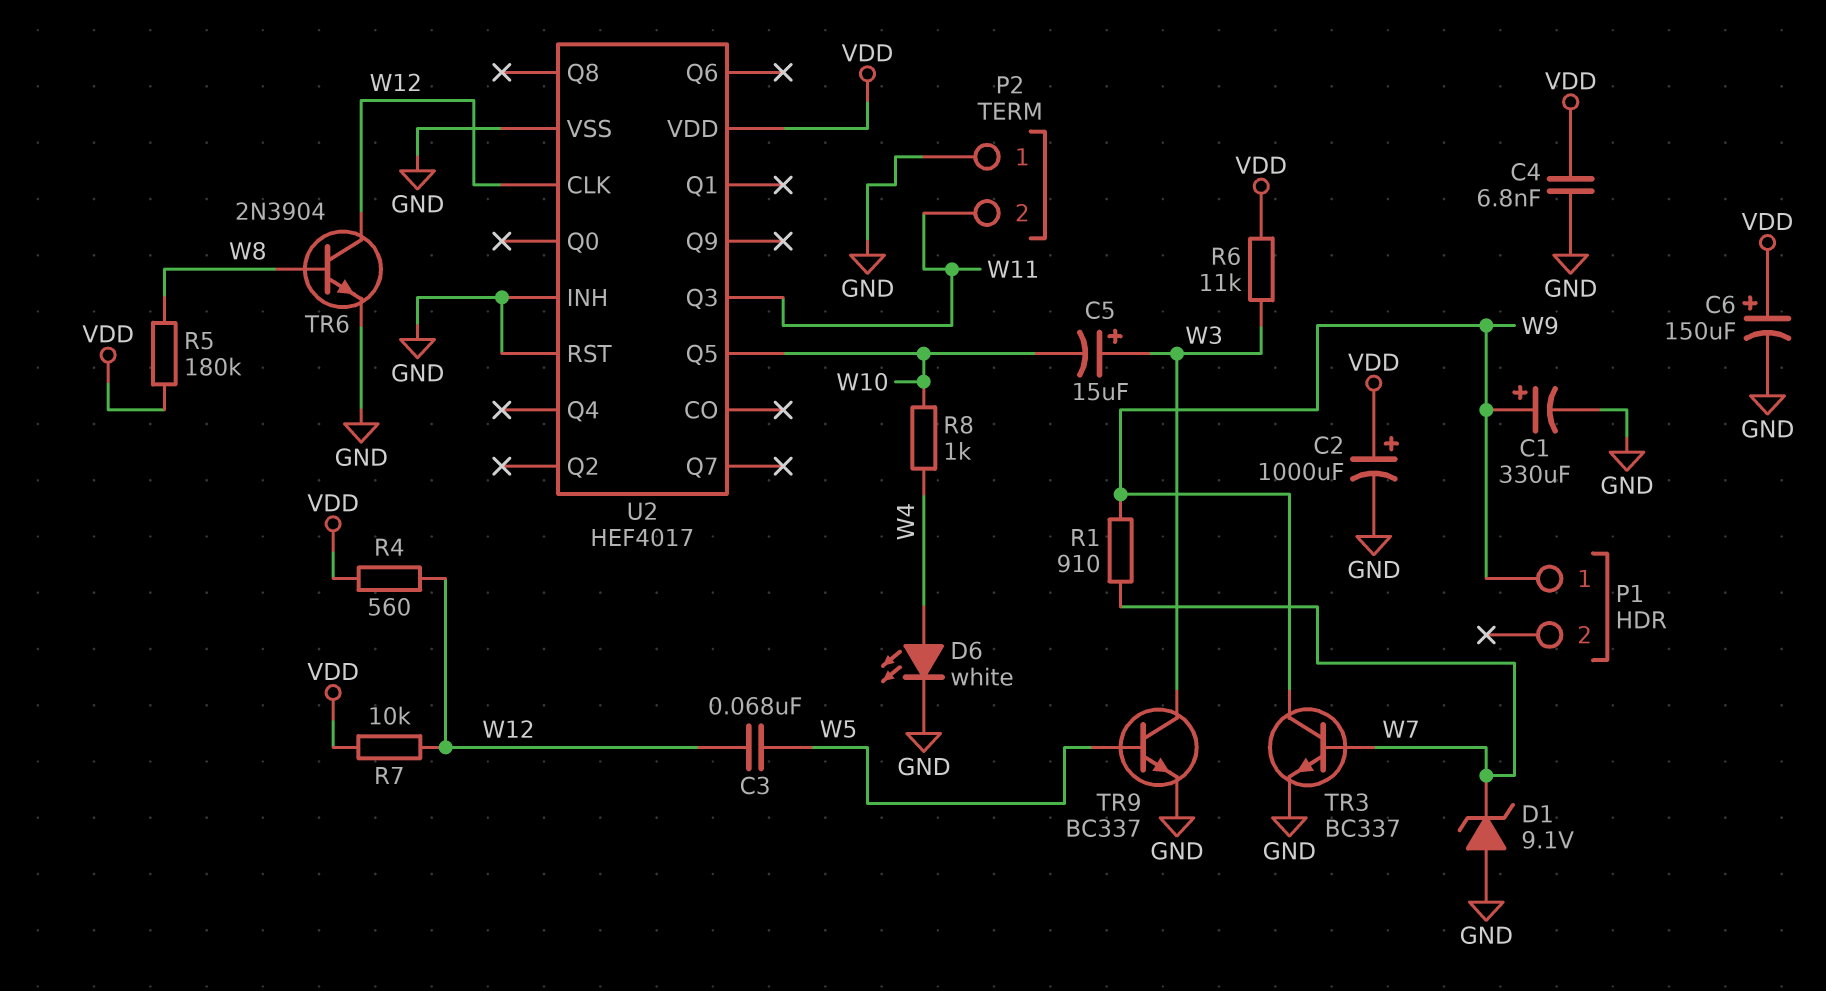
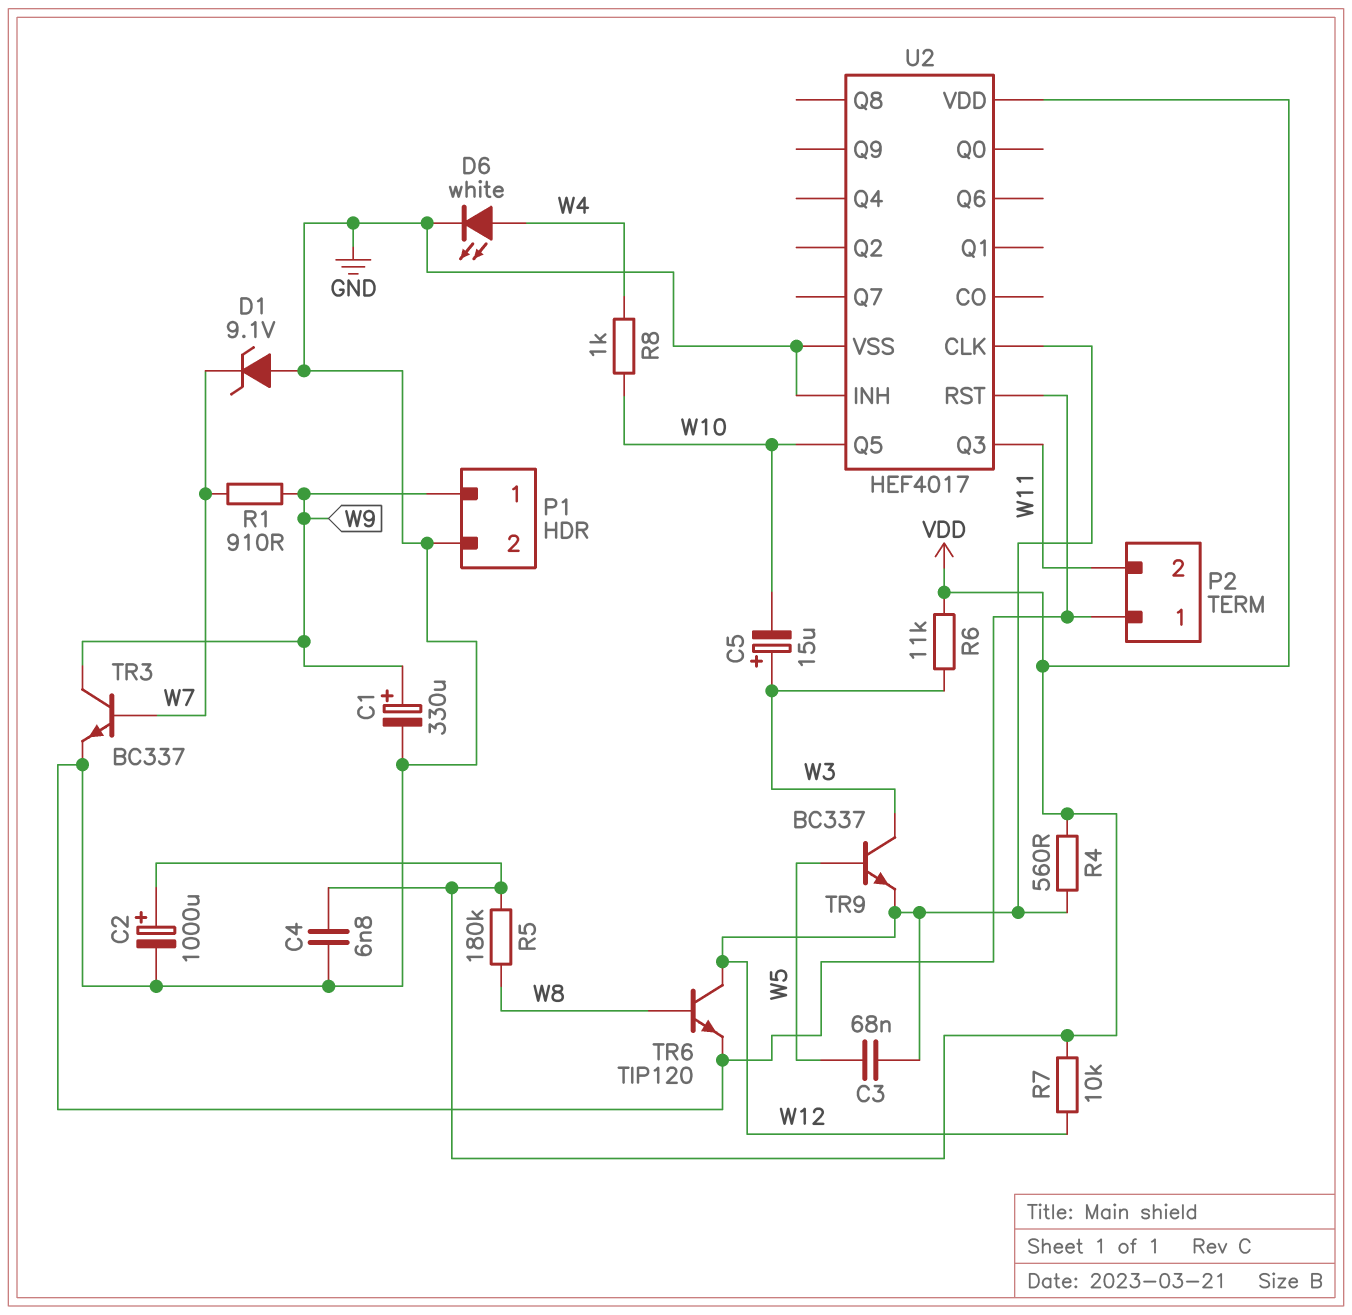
C6: 150uF (plus VDD, minus GND) -> none
P1 pin 2: none -> GND
TR6: NPN 2N3904 (B W8, C W12, E GND) -> NPN TIP120 (B W8, C W12, E GND)
TR9: NPN BC337 (B W5, C W3, E GND) -> NPN BC337 (B W5, C W3, E W12)

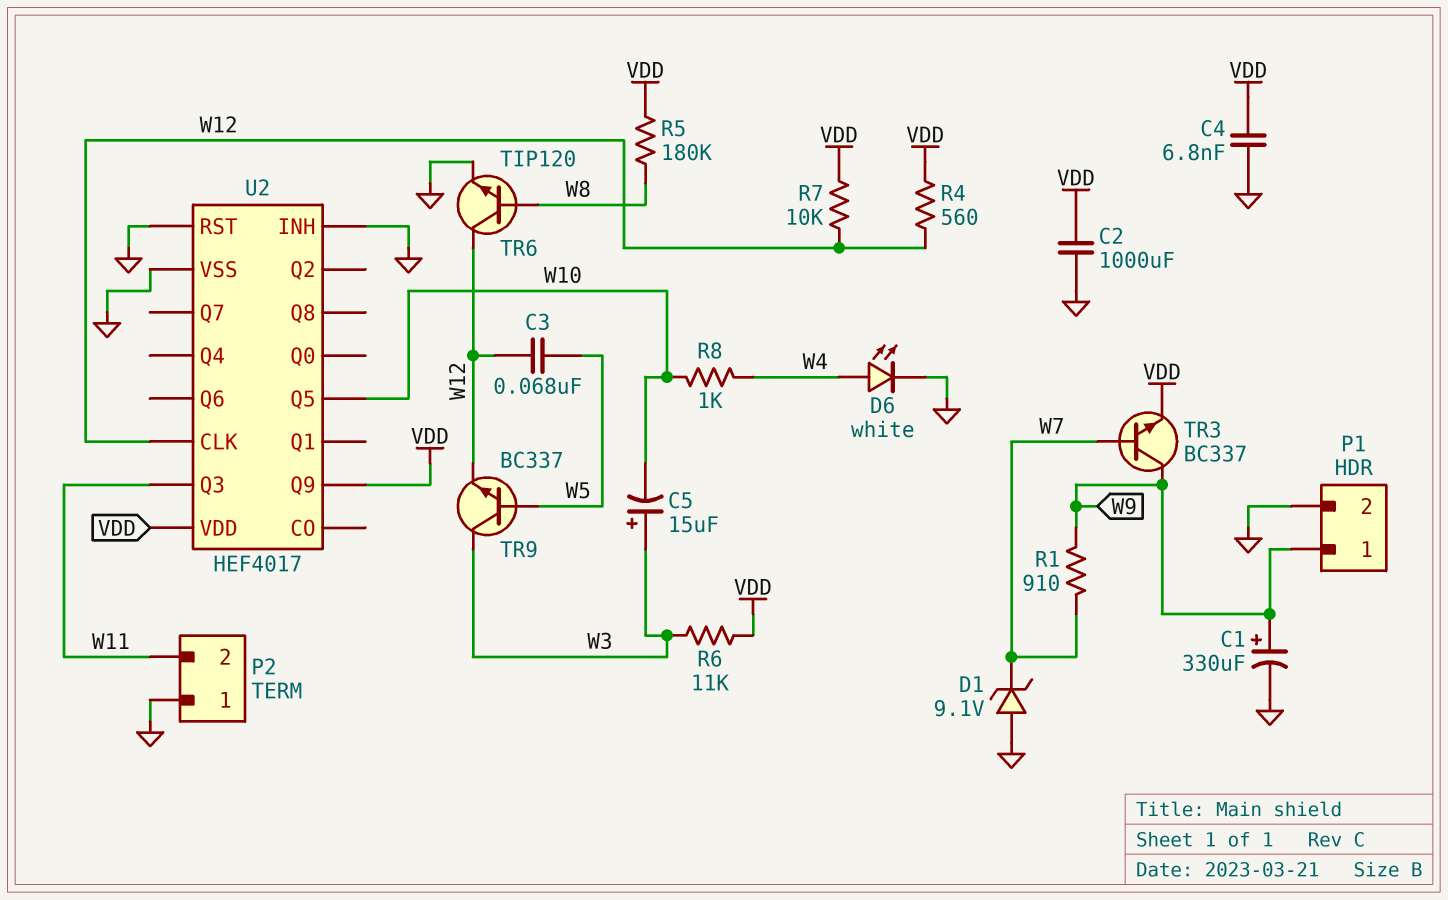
C2: 1000uF (plus VDD, minus GND) -> 1000uF (GND, VDD)
TR3: NPN BC337 (B W7, C W9, E GND) -> NPN BC337 (B W7, C W9, E VDD)
U2 pin Q9: none -> VDD

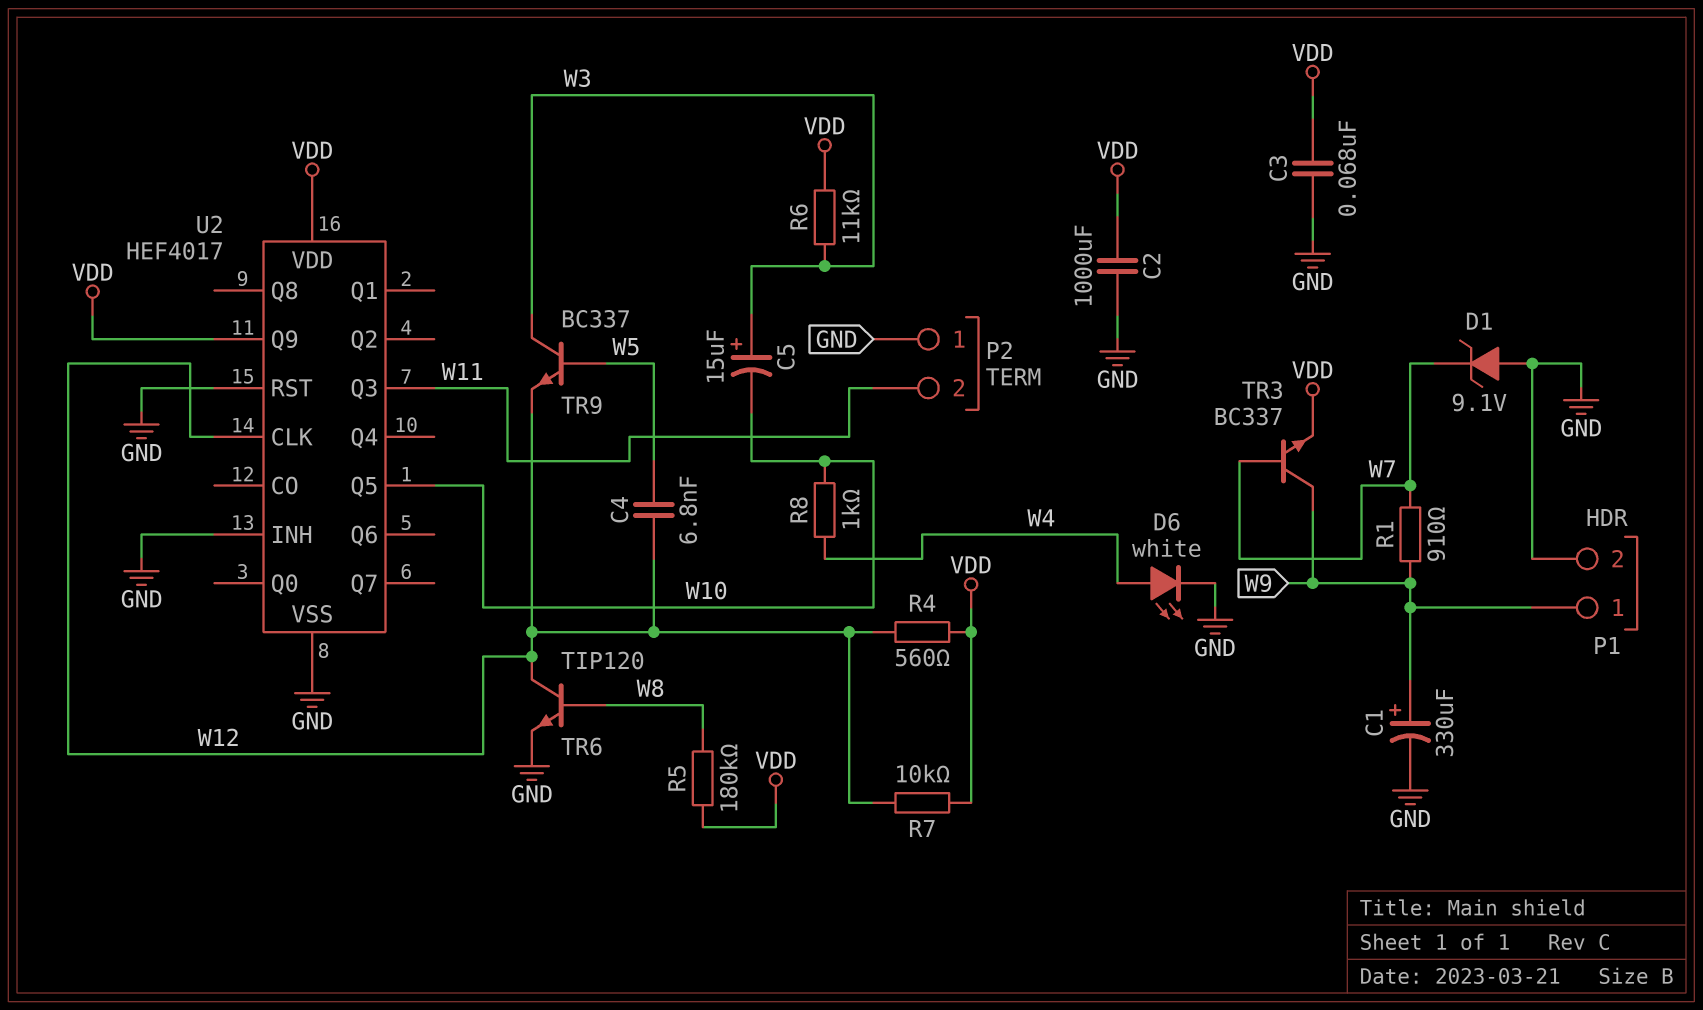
C3: 68nF (W5, W12) -> 68nF (GND, VDD)
C4: 6.8nF (GND, VDD) -> 6.8nF (W5, W12)

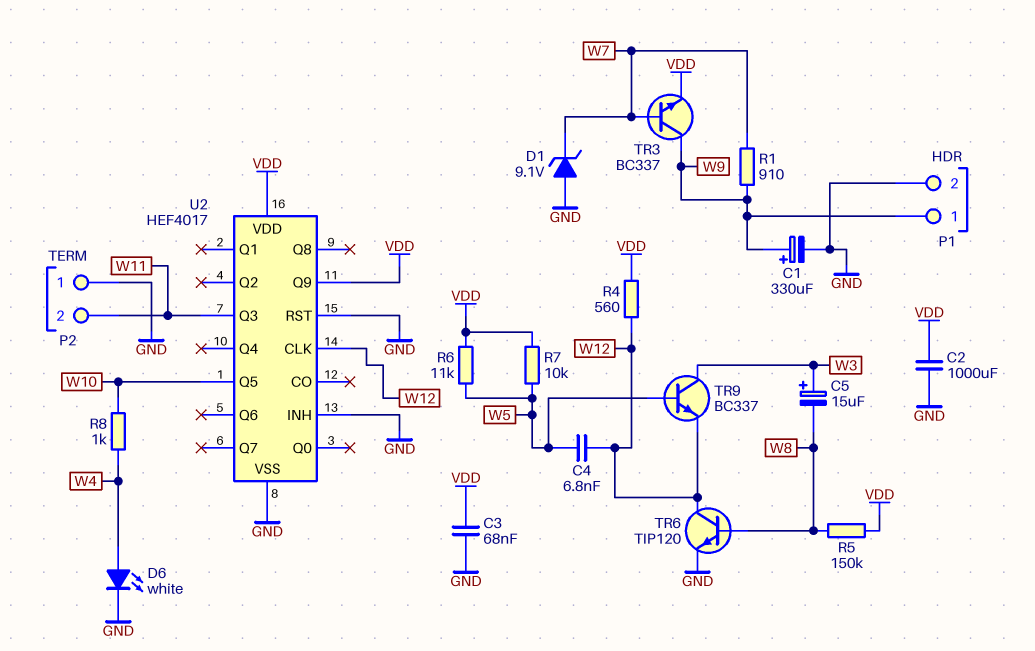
C5: 15uF (plus W3, minus W10) -> 15uF (plus W3, minus W8)
R5: 180k (VDD, W8) -> 150k (VDD, W8)
R6: 11k (VDD, W3) -> 11k (VDD, W5)
R7: 10k (VDD, W12) -> 10k (VDD, W5)

